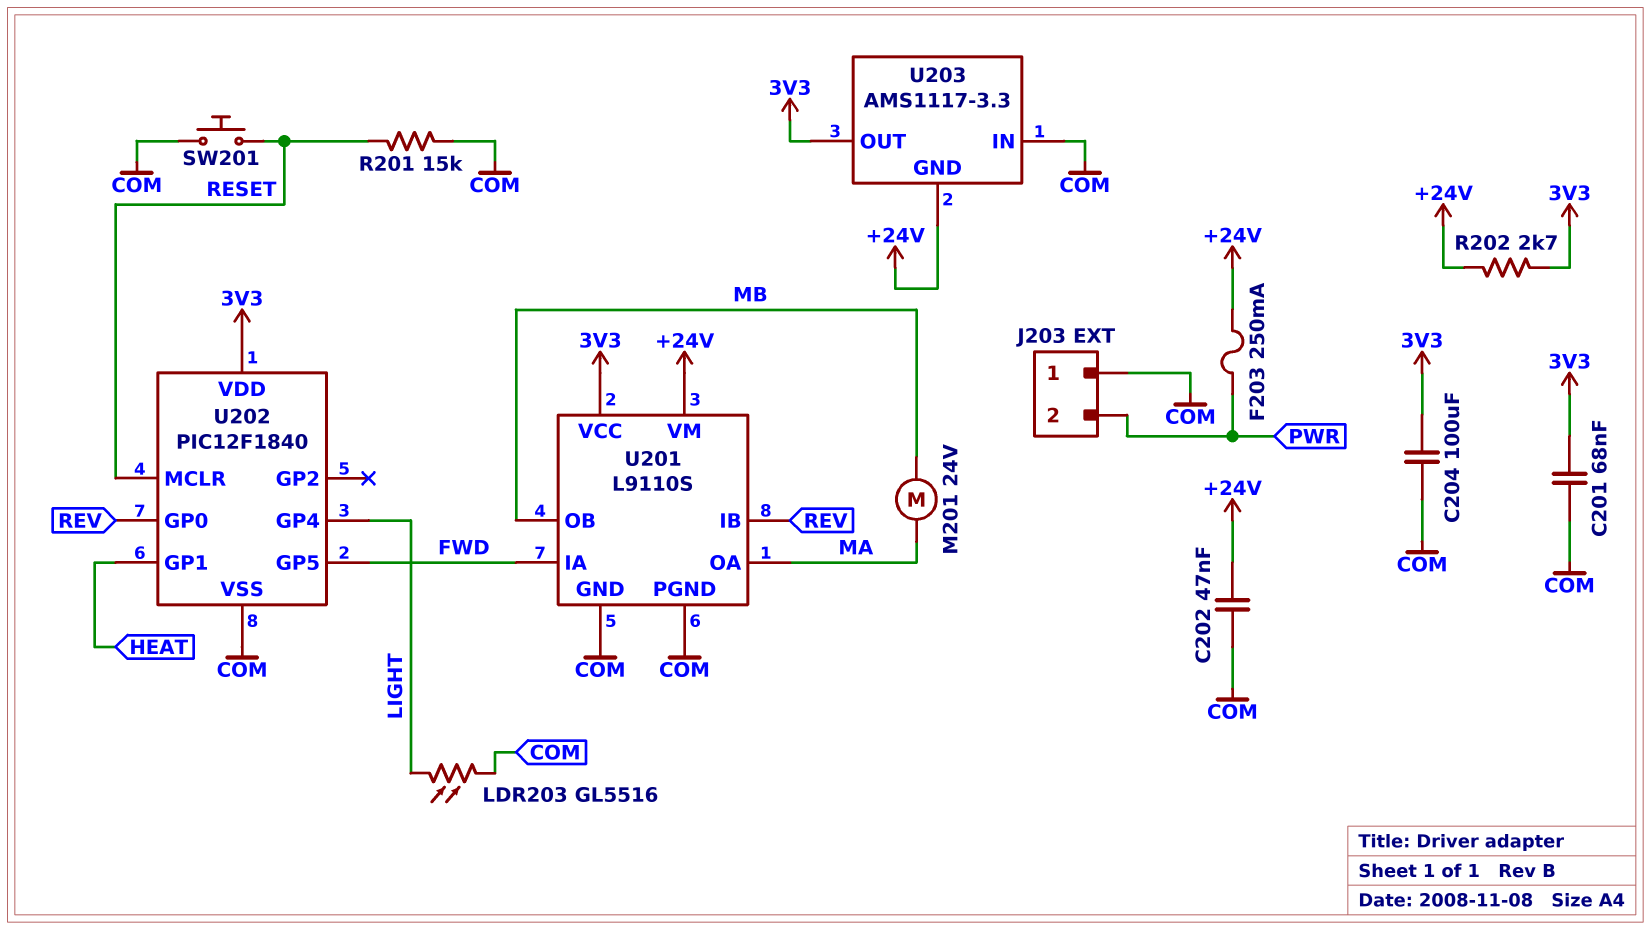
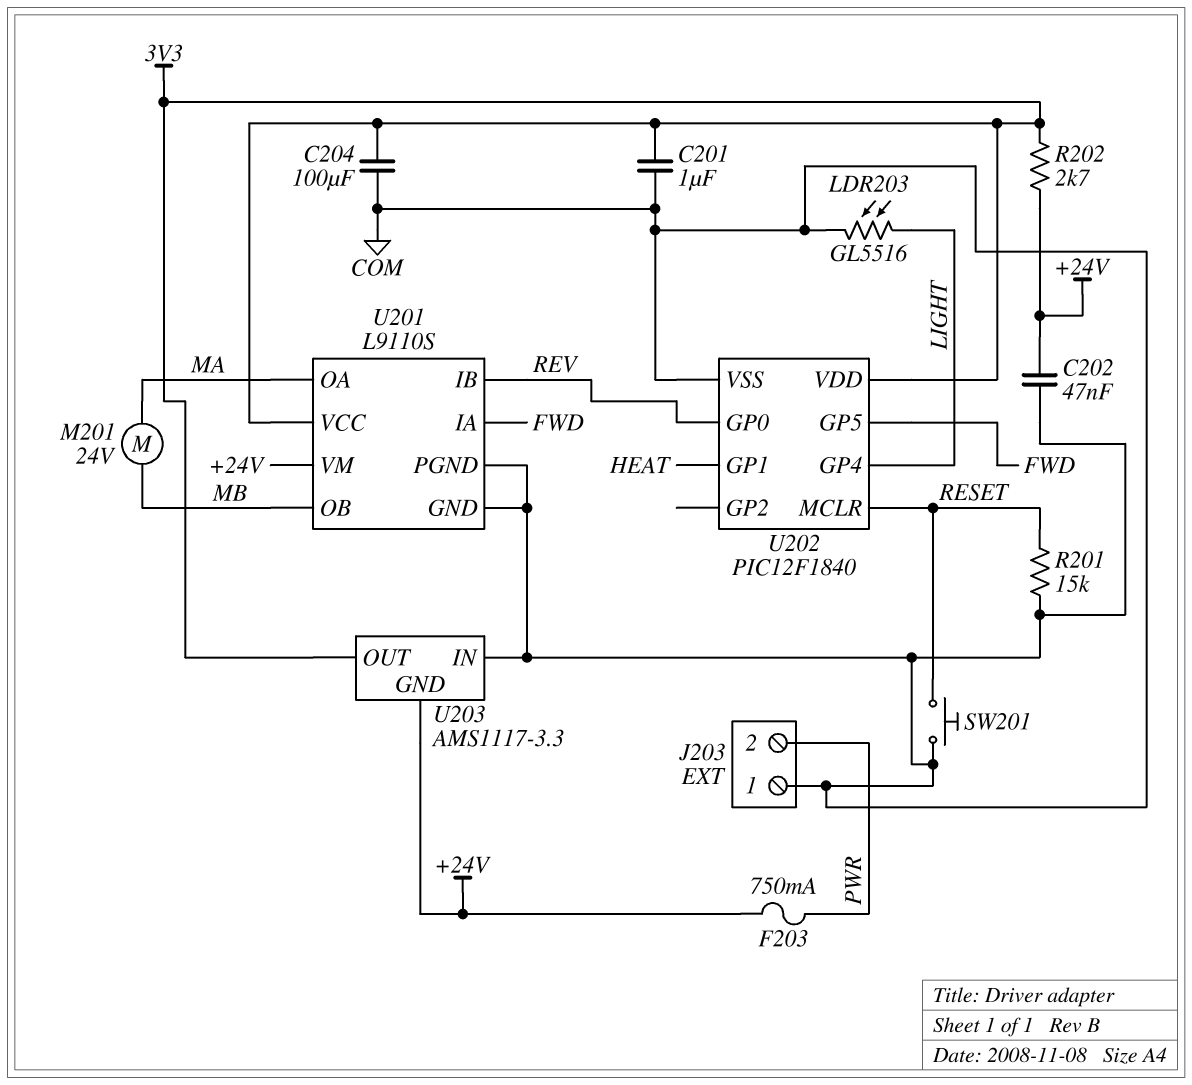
C201: 68nF (3V3, COM) -> 1uF (3V3, COM)
F203: 250mA (+24V, PWR) -> 750mA (+24V, PWR)

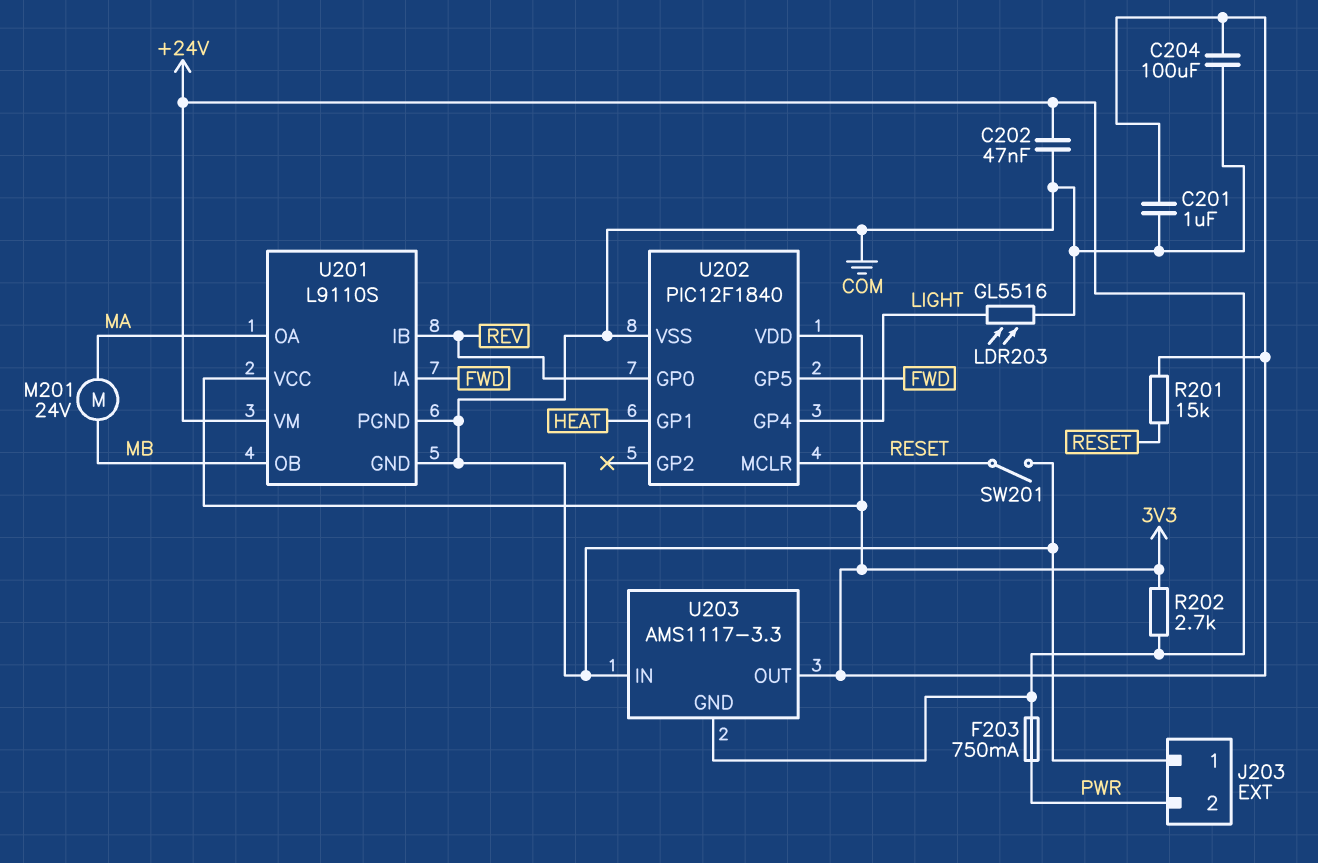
R201: 15k (COM, RESET) -> 15k (3V3, RESET)
SW201: button (COM, RESET) -> switch (COM, RESET)

